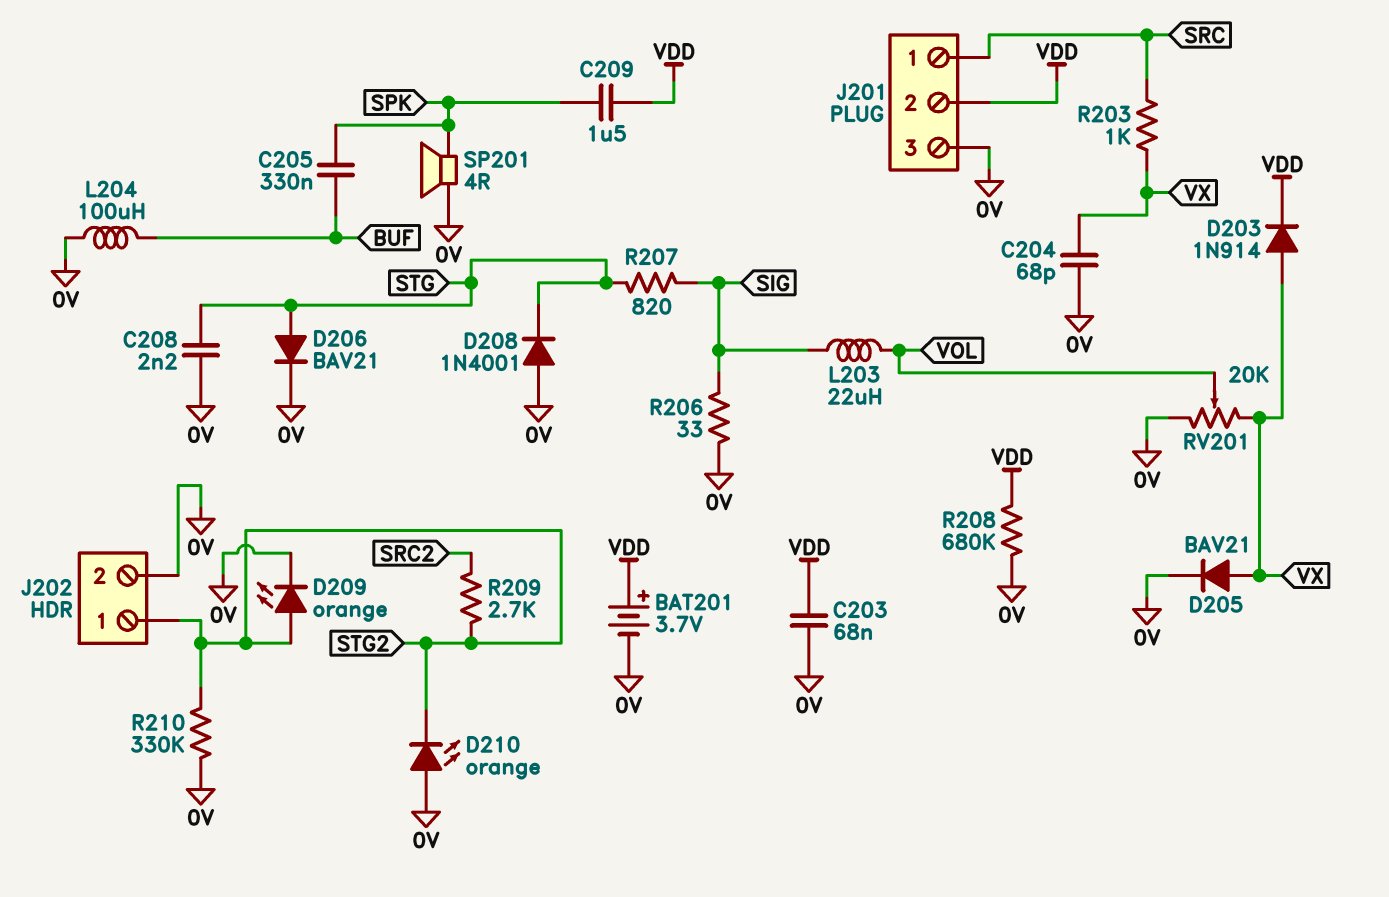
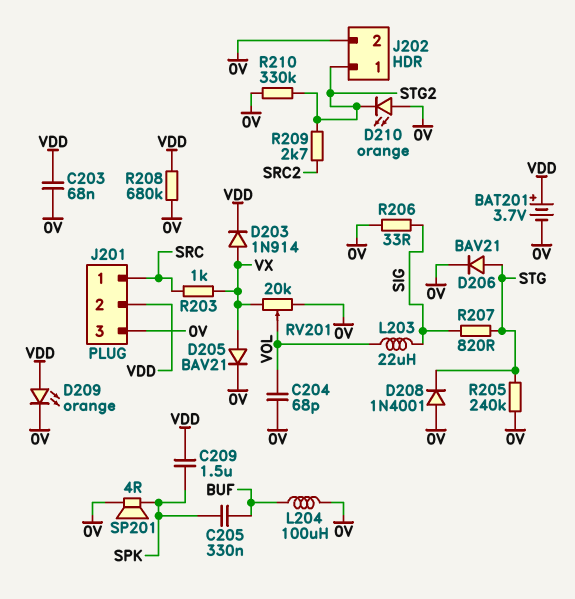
C204: 68pF (0V, VX) -> 68pF (0V, VOL)
C208: 2.2nF (0V, STG) -> none
D209: LED orange (A STG2, K 0V) -> LED orange (A VDD, K 0V)
R205: none -> 240k (0V, STG)

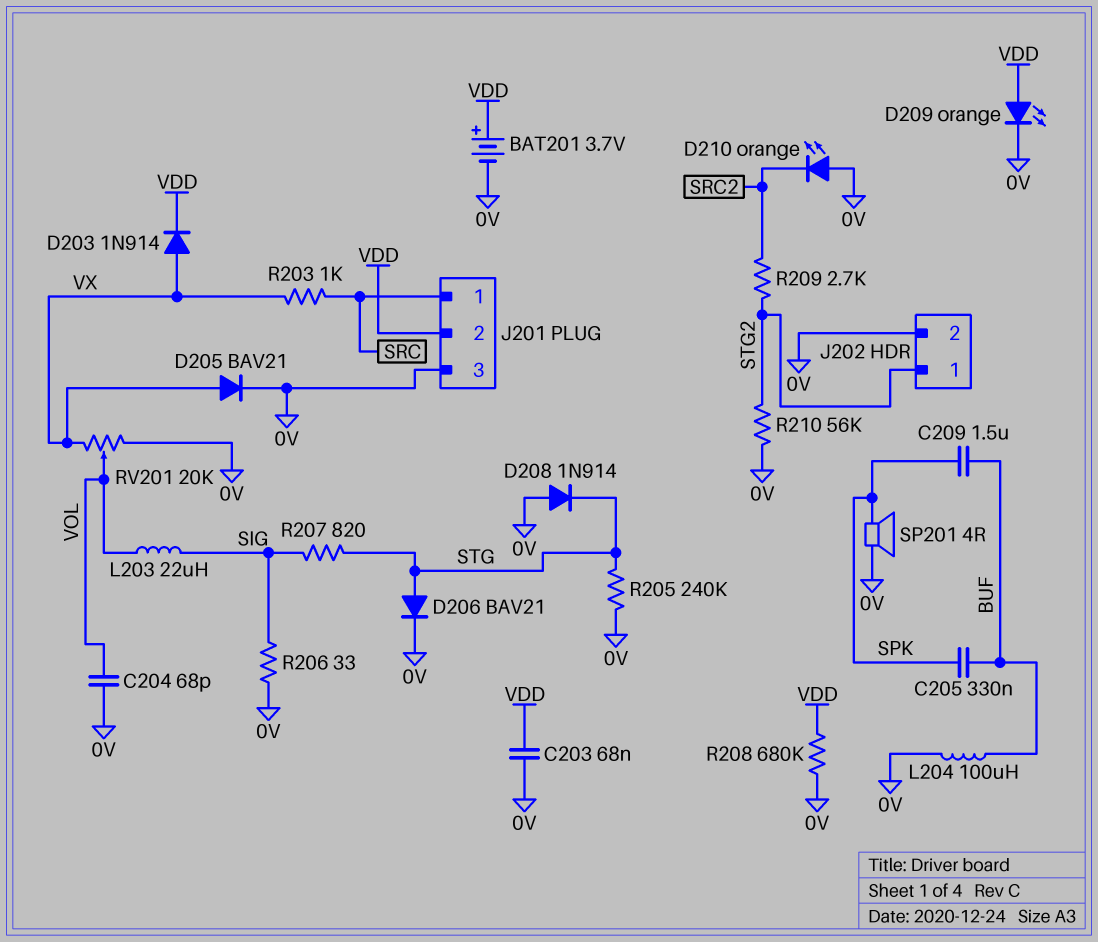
C209: 1.5uF (SPK, VDD) -> 1.5uF (BUF, SPK)
D208: diode 1N4001 (A 0V, K STG) -> diode 1N914 (A 0V, K STG)
D210: LED orange (A 0V, K STG2) -> LED orange (A 0V, K SRC2)
R210: 330k (0V, STG2) -> 56k (0V, STG2)

